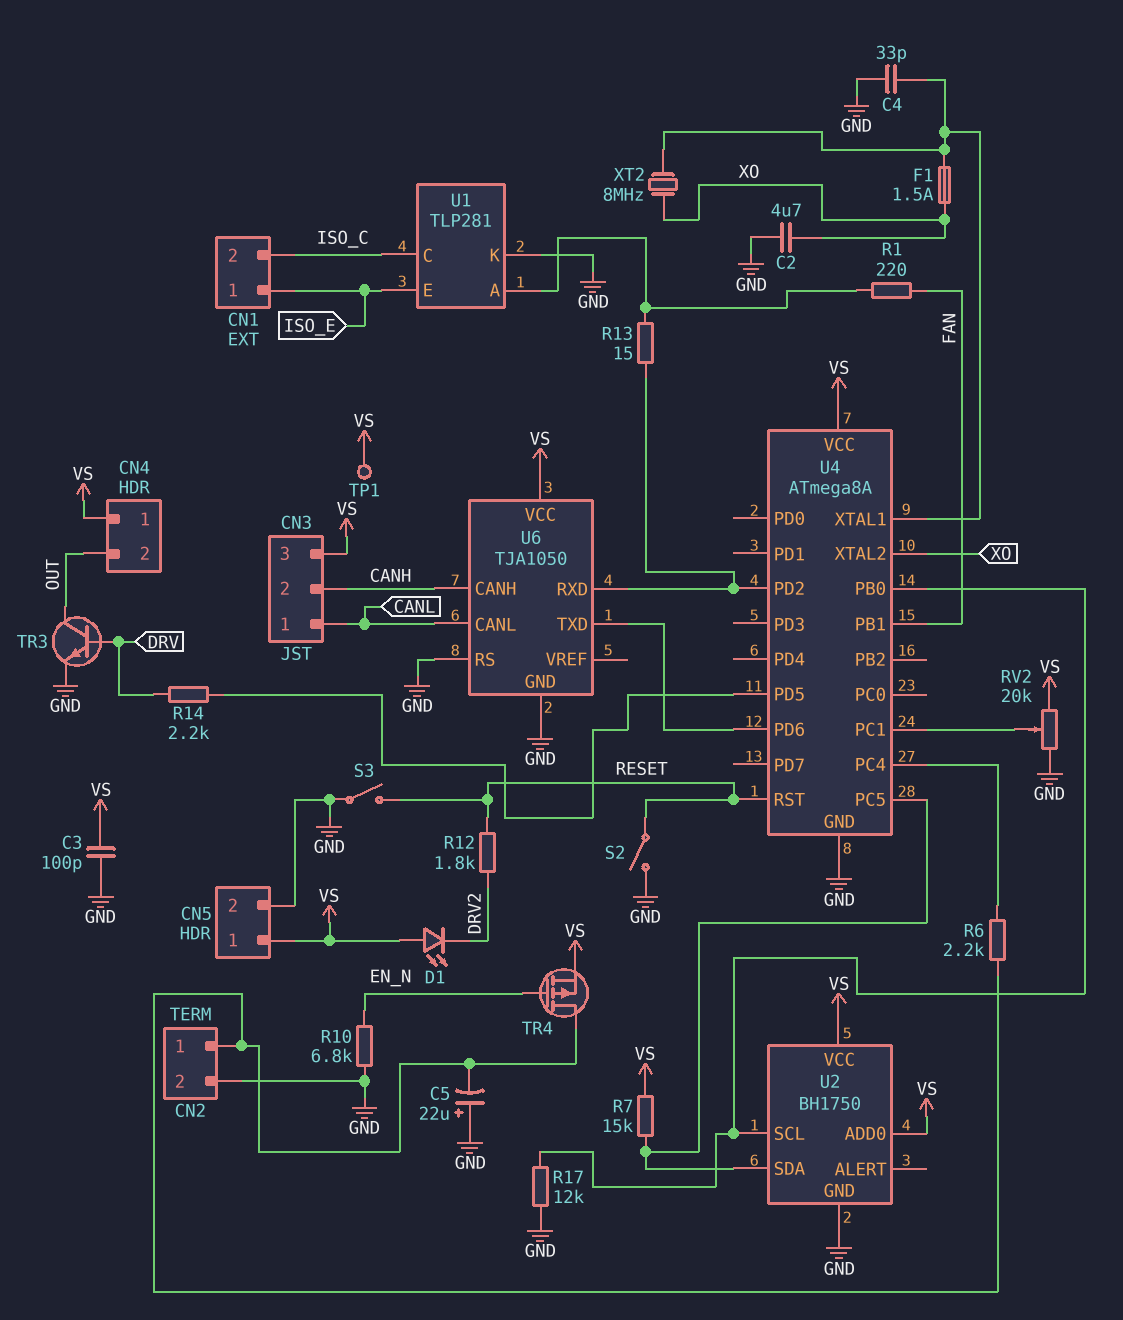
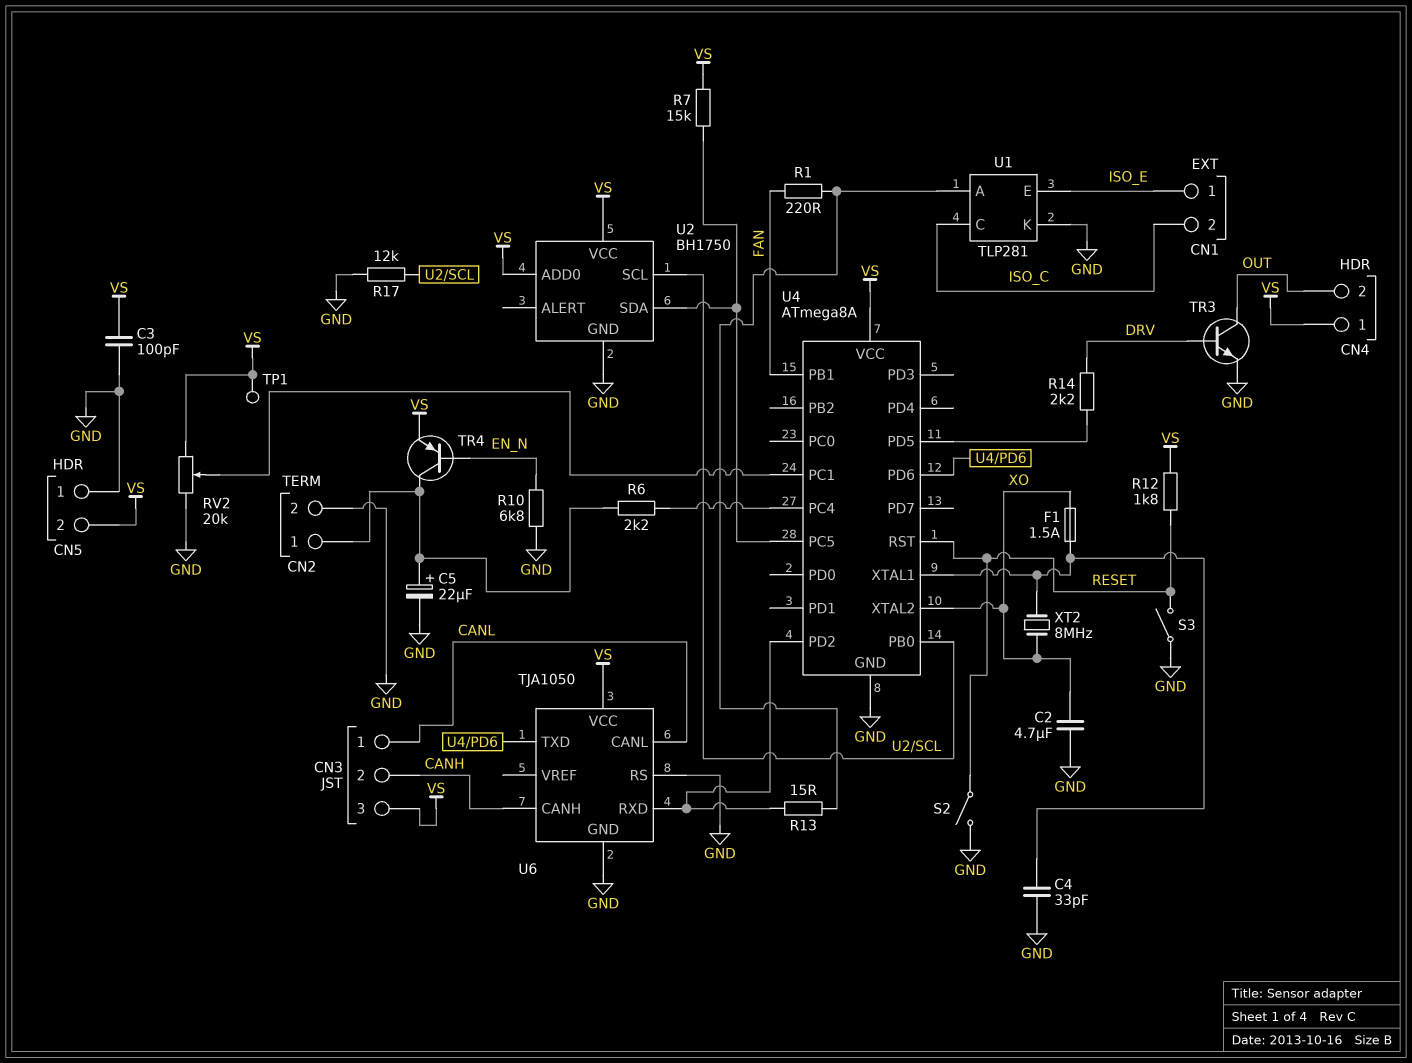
C5: 22uF (plus GND, minus CN2/1) -> 22uF (plus CN2/1, minus GND)
CN5 pin 1: VS -> GND
CN5 pin 2: GND -> VS
D1: LED (A VS, K DRV2) -> none
R12: 1.8k (DRV2, RESET) -> 1.8k (RESET, VS)
TR4: PMOS (G EN_N, D CN2/1, S VS) -> PNP (B EN_N, C CN2/1, E VS)

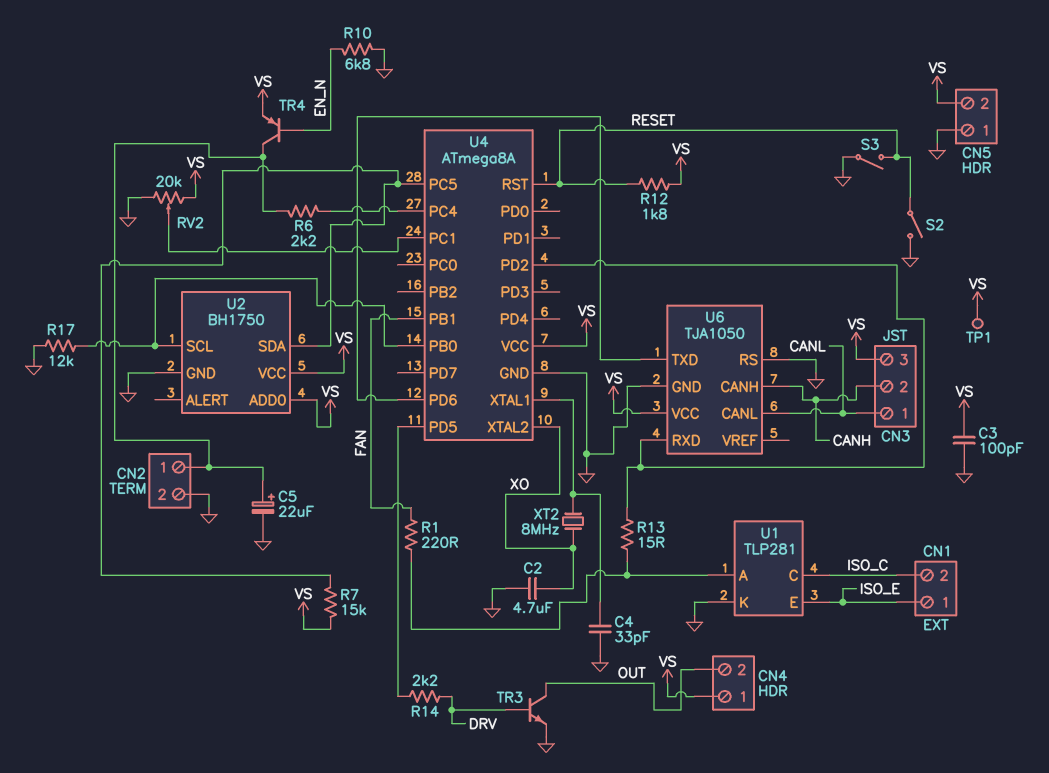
F1: 1.5A (U4/XTAL1, XO) -> none

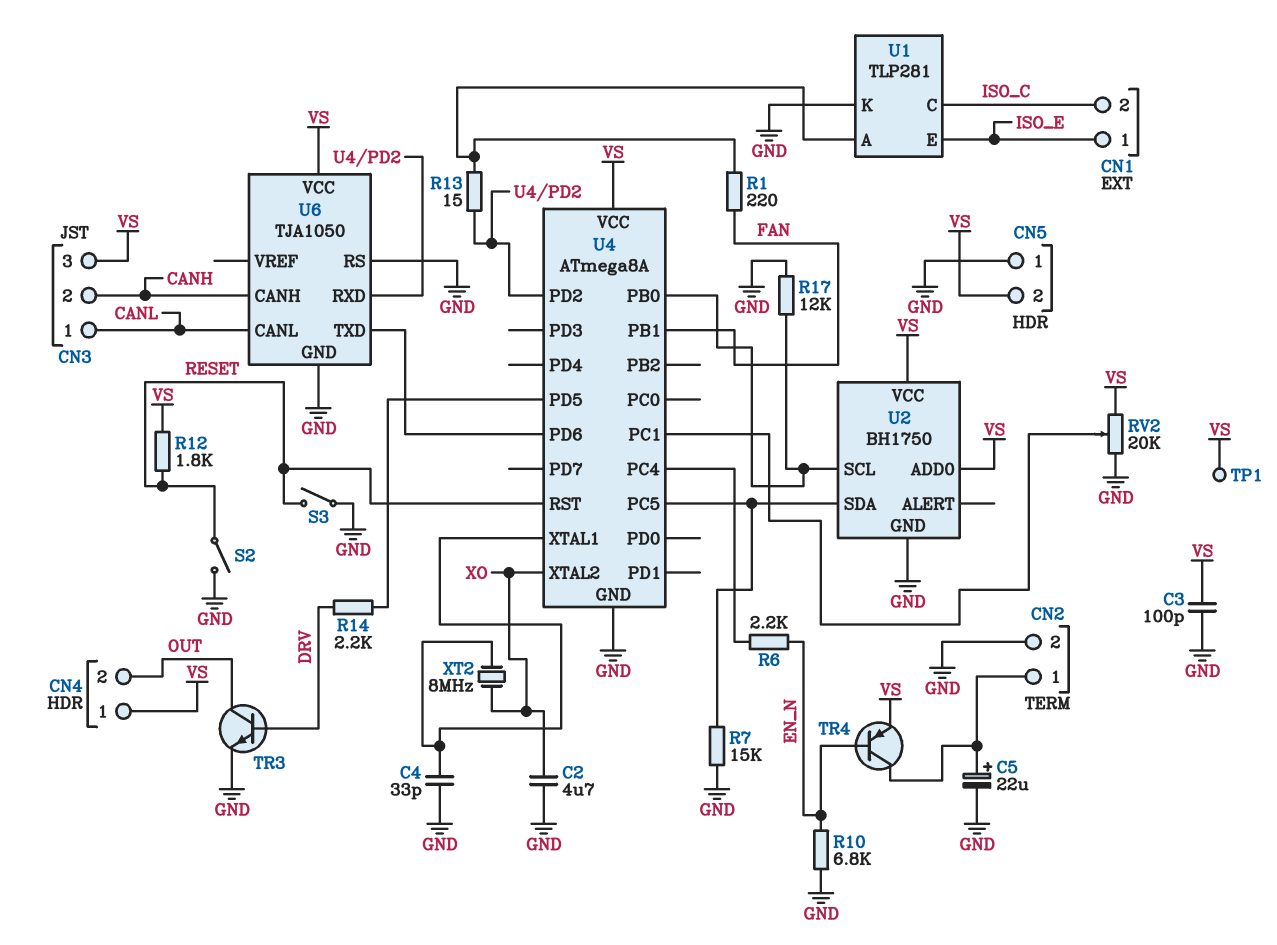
R6: 2.2k (CN2/1, U4/PC4) -> 2.2k (EN_N, U4/PC4)
R7: 15k (U2/SDA, VS) -> 15k (GND, U2/SDA)

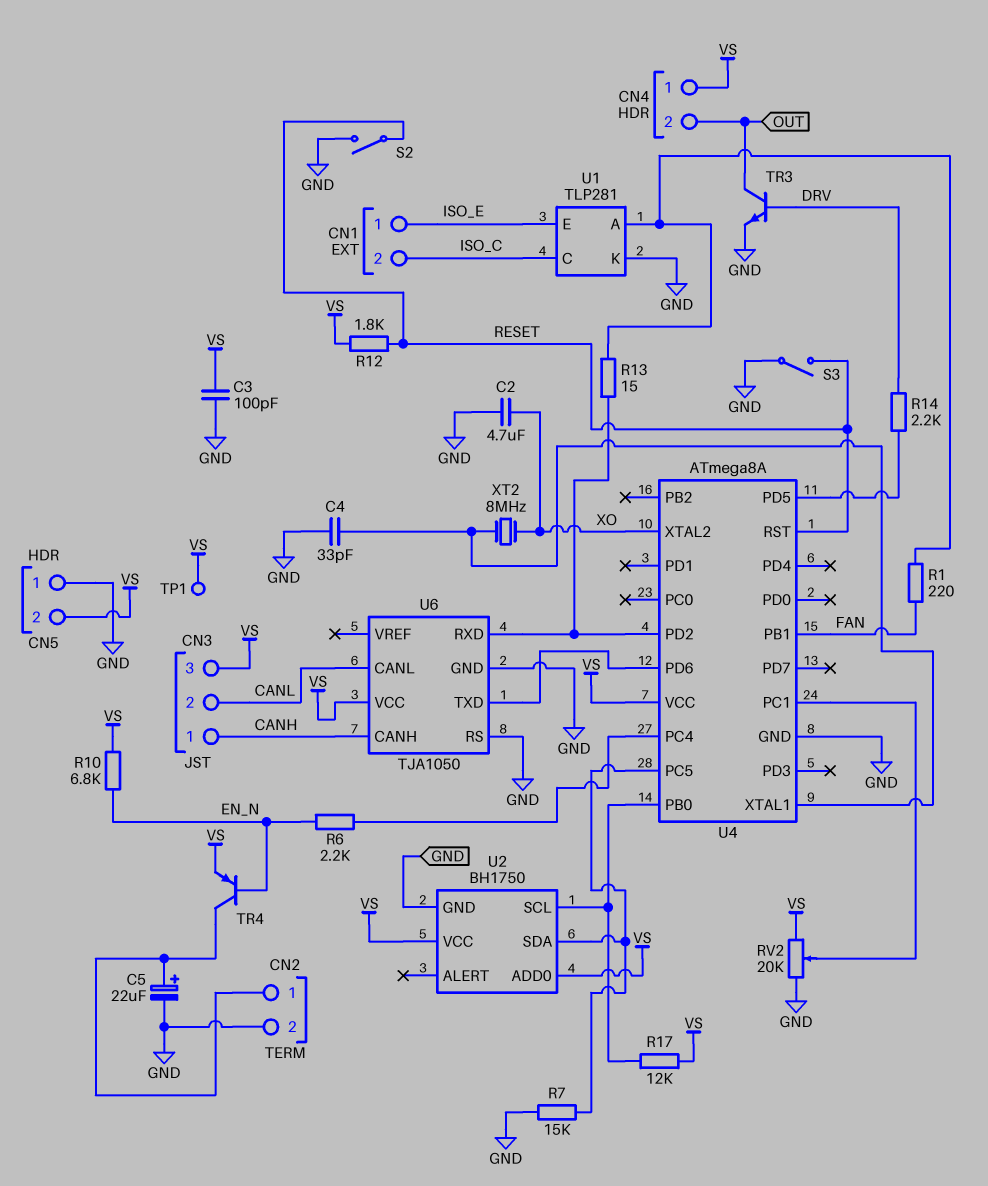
CN3 pin 1: CANL -> CANH
CN3 pin 2: CANH -> CANL
R10: 6.8k (EN_N, GND) -> 6.8k (EN_N, VS)
R17: 12k (GND, U2/SCL) -> 12k (U2/SCL, VS)

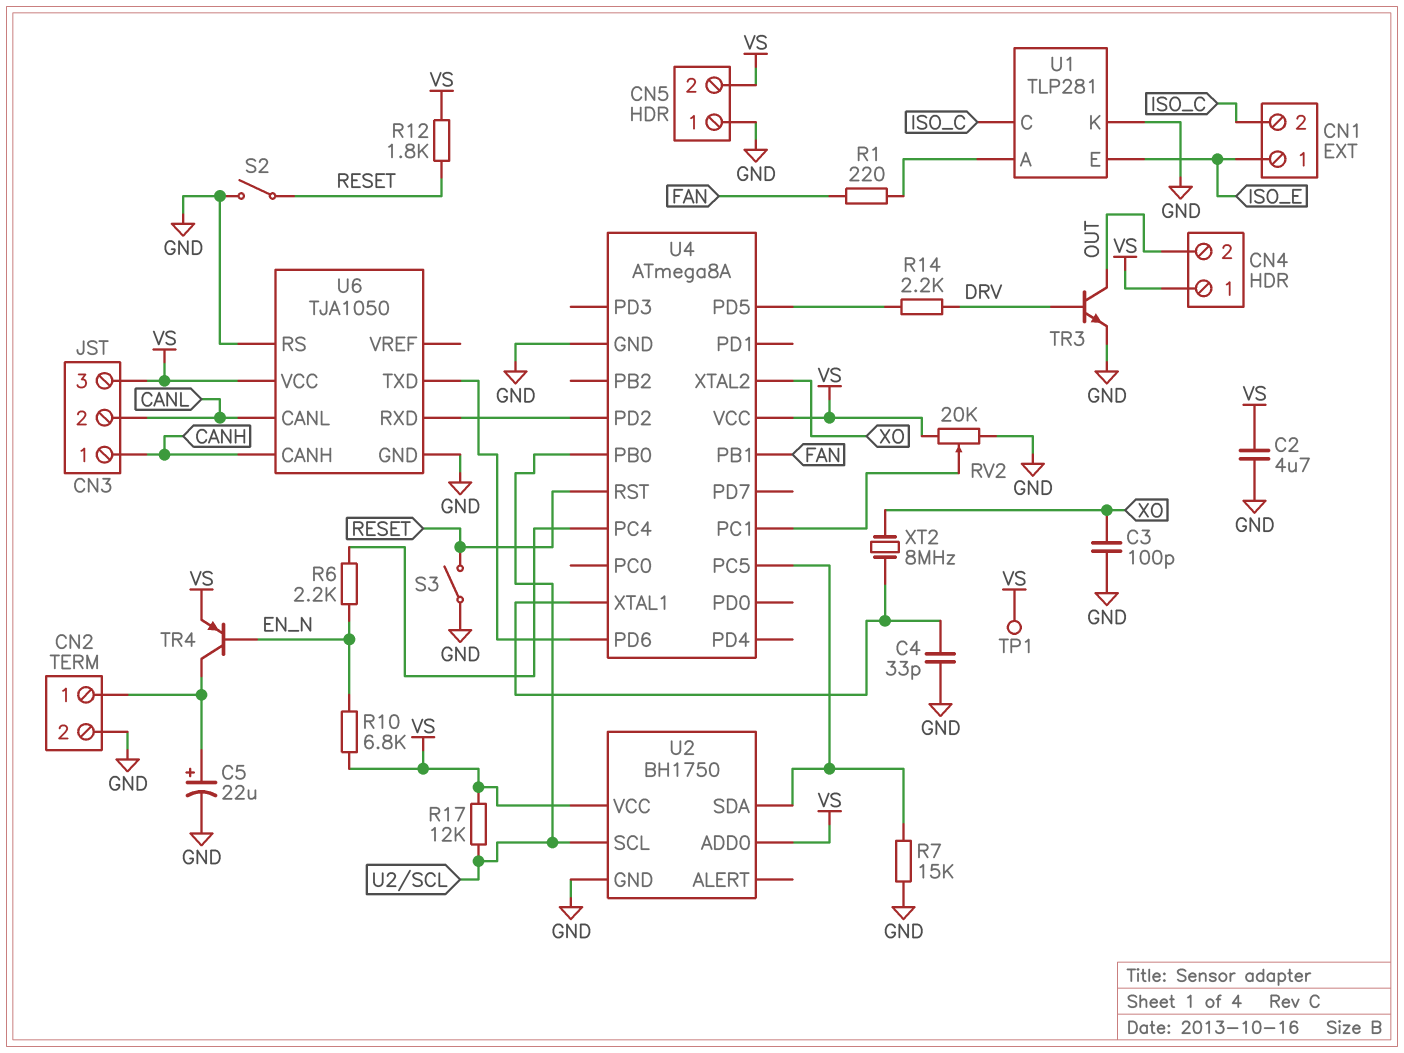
C2: 4.7uF (GND, XO) -> 4.7uF (GND, VS)
C3: 100pF (GND, VS) -> 100pF (GND, XO)
R13: 15 (U1/A, U4/PD2) -> none

